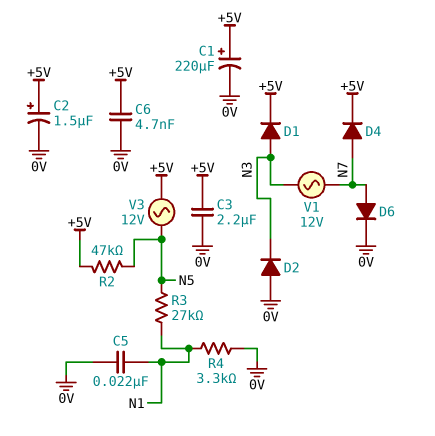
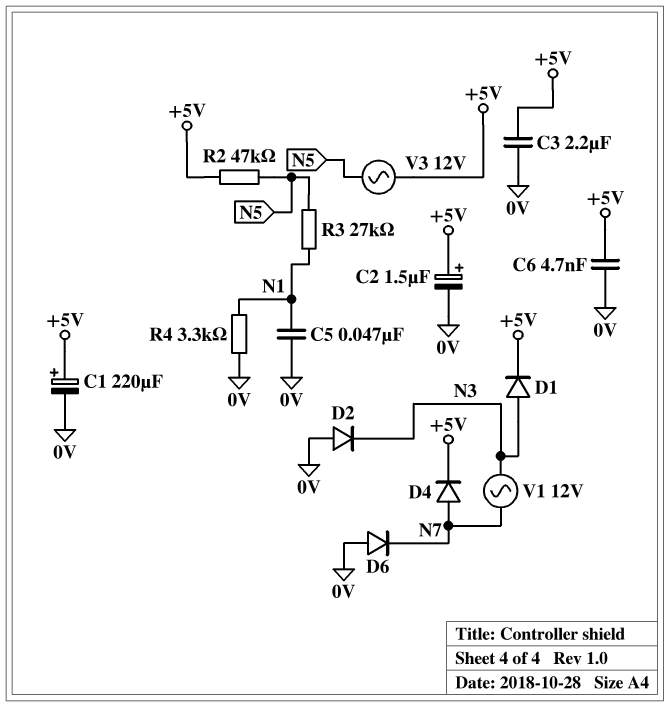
C5: 22nF (0V, N1) -> 47nF (0V, N1)
D6: diode (A N7, K 0V) -> diode (A 0V, K N7)

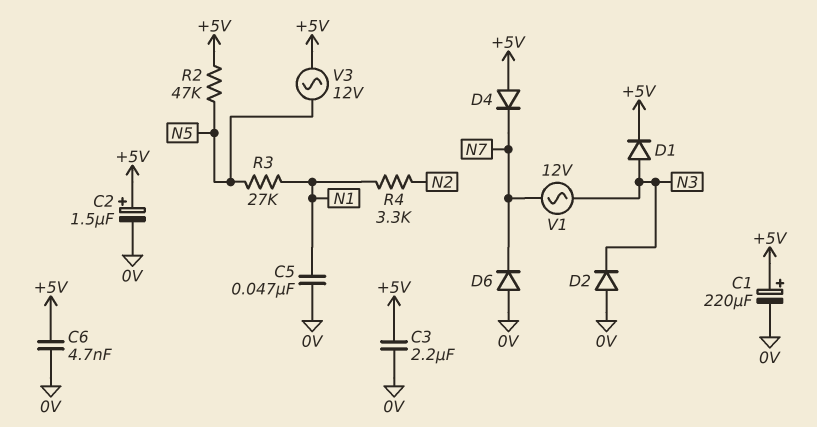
D4: diode (A N7, K +5V) -> diode (A +5V, K N7)
R4: 3.3k (0V, N1) -> 3.3k (N1, N2)

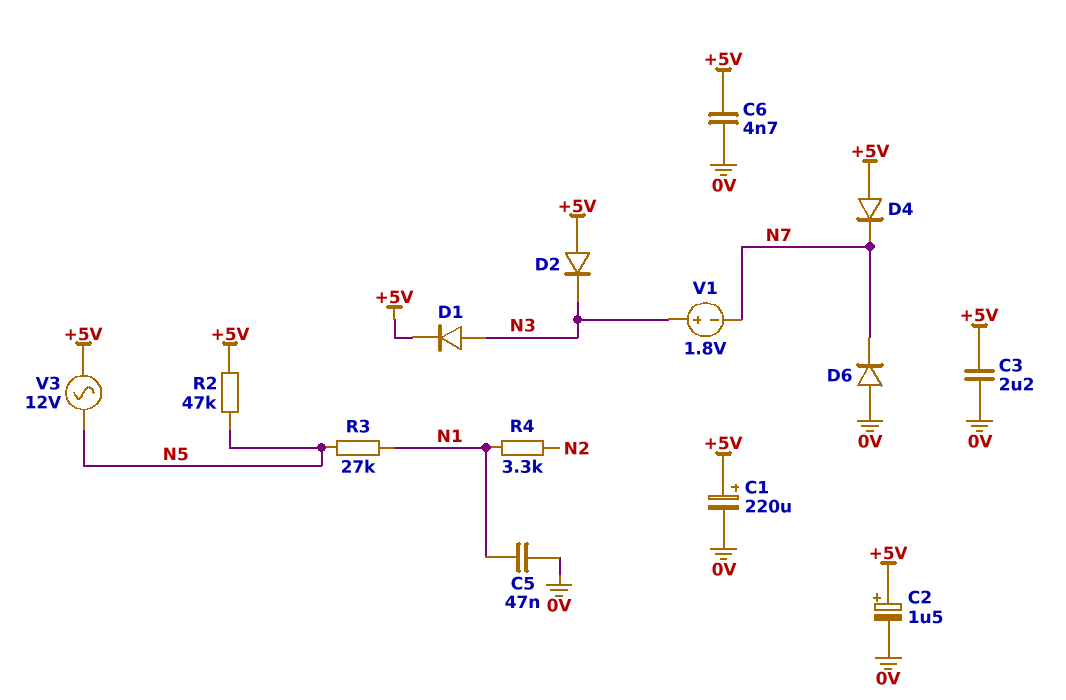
D2: diode (A 0V, K N3) -> diode (A +5V, K N3)
V1: AC 12V (N3, N7) -> 1.8V (plus N3, minus N7)

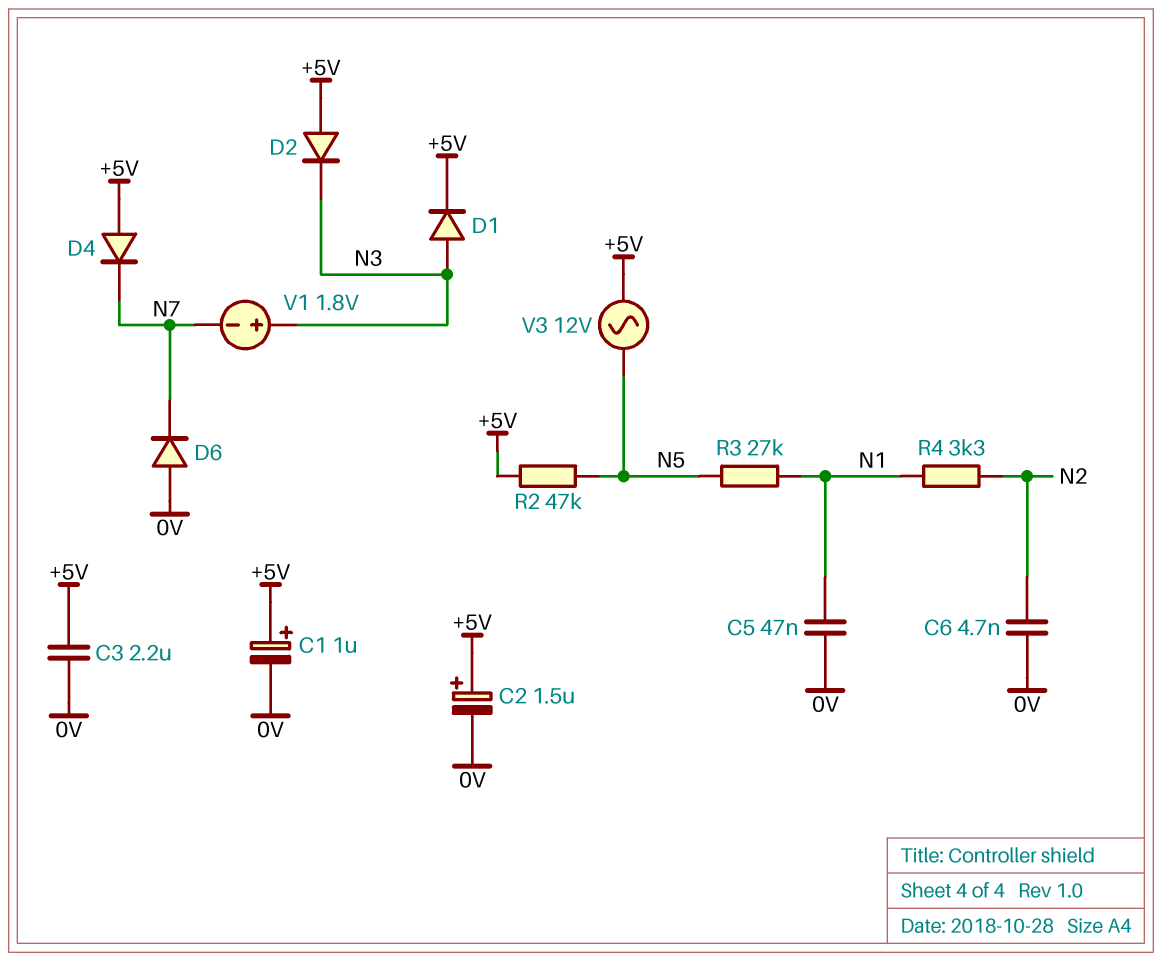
C1: 220uF (plus +5V, minus 0V) -> 1uF (plus +5V, minus 0V)
C6: 4.7nF (+5V, 0V) -> 4.7nF (0V, N2)

